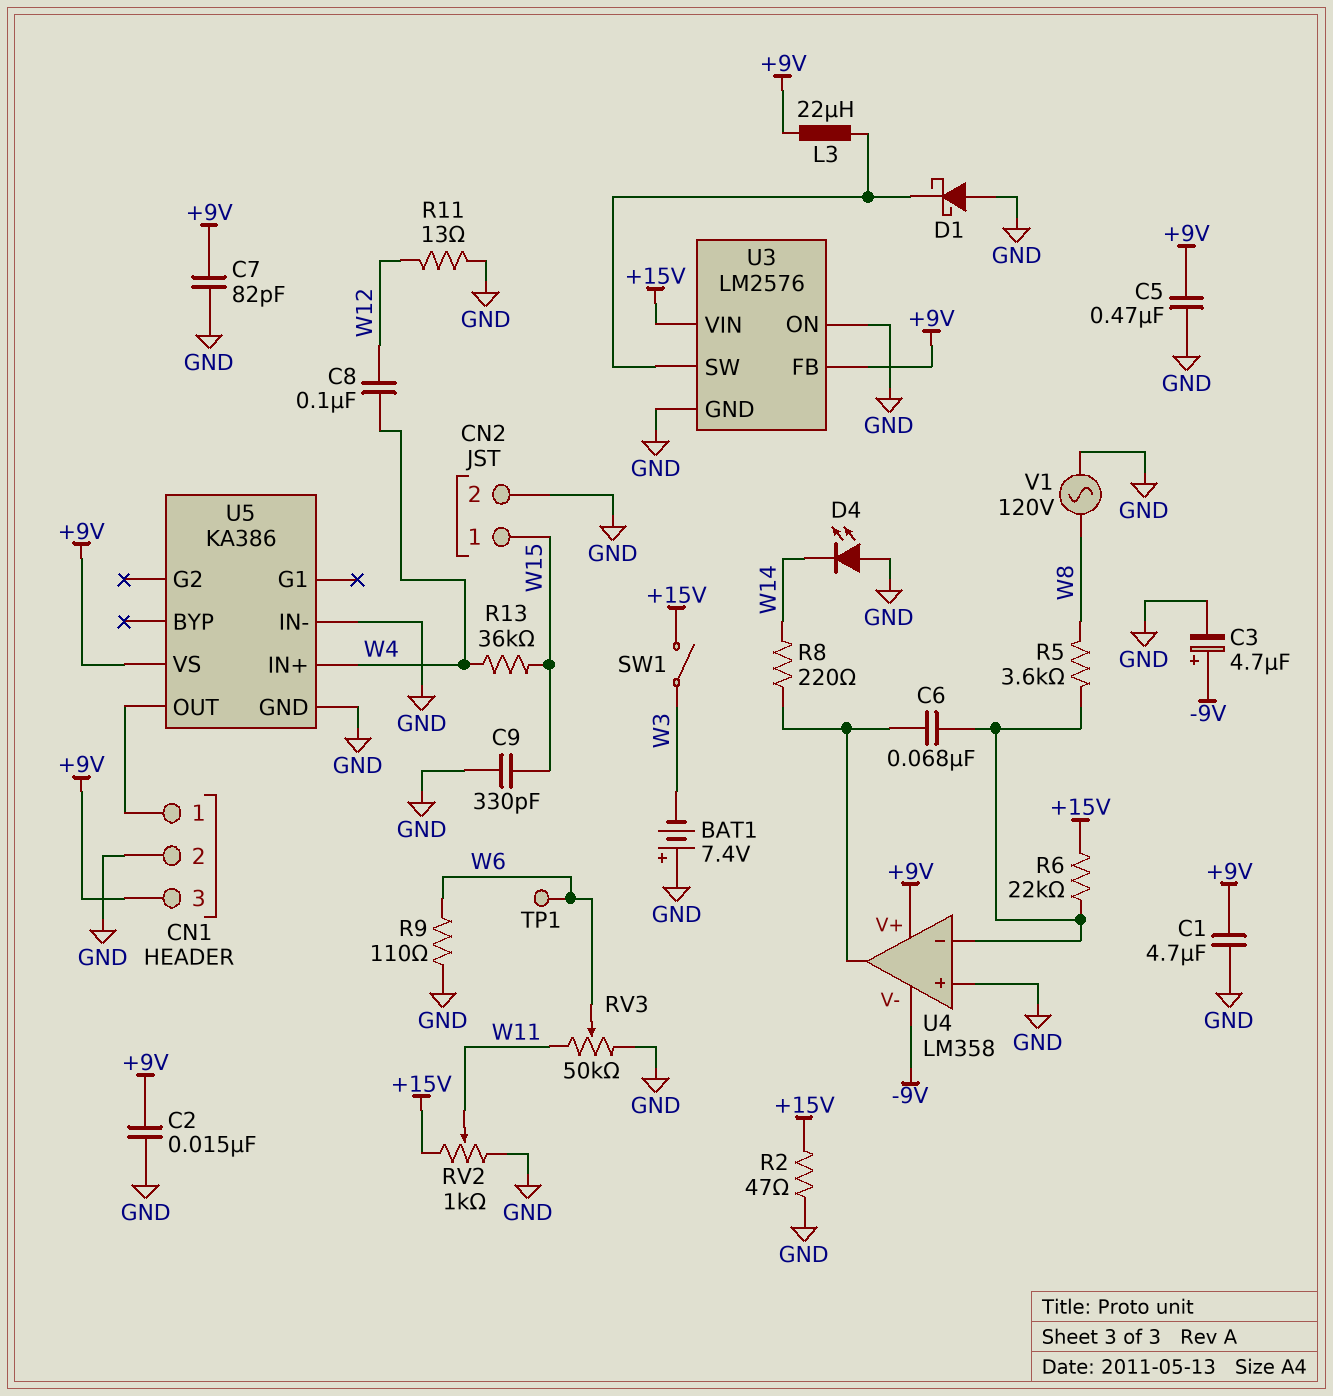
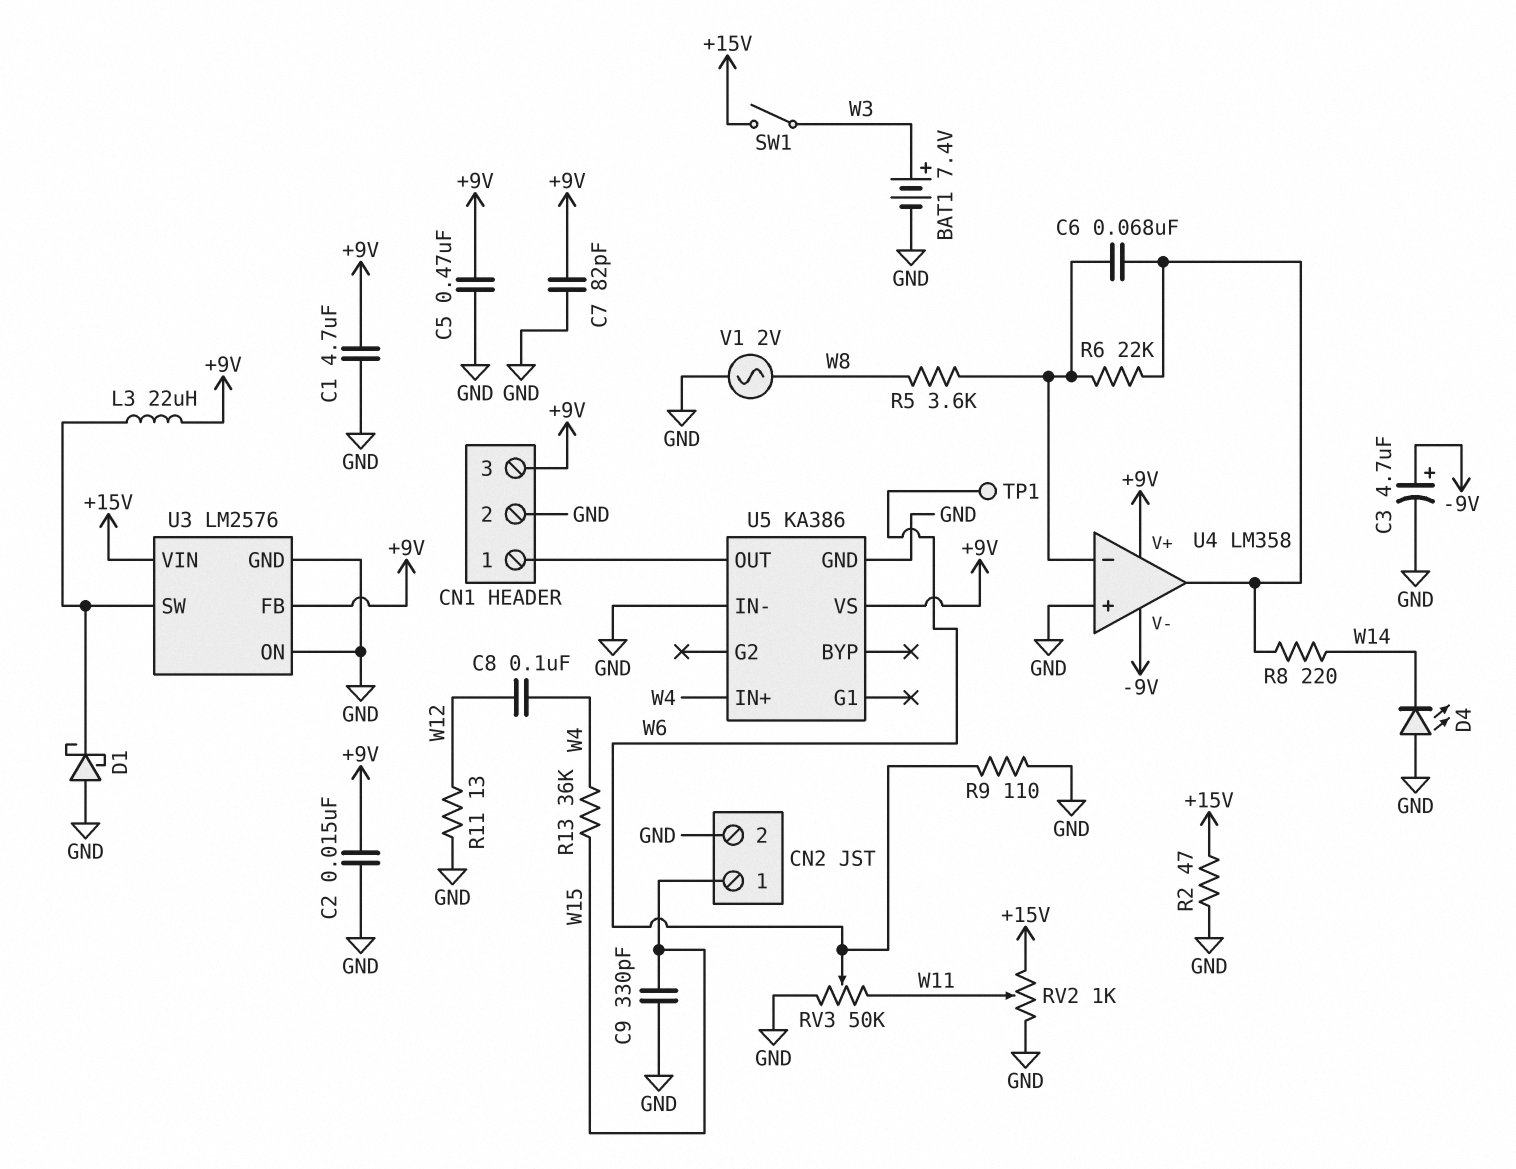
BAT1: 7.4V (plus GND, minus W3) -> 7.4V (plus W3, minus GND)
R6: 22k (+15V, U4/in-) -> 22k (U4/in-, U4/out)
V1: AC 120V (GND, W8) -> AC 2V (GND, W8)

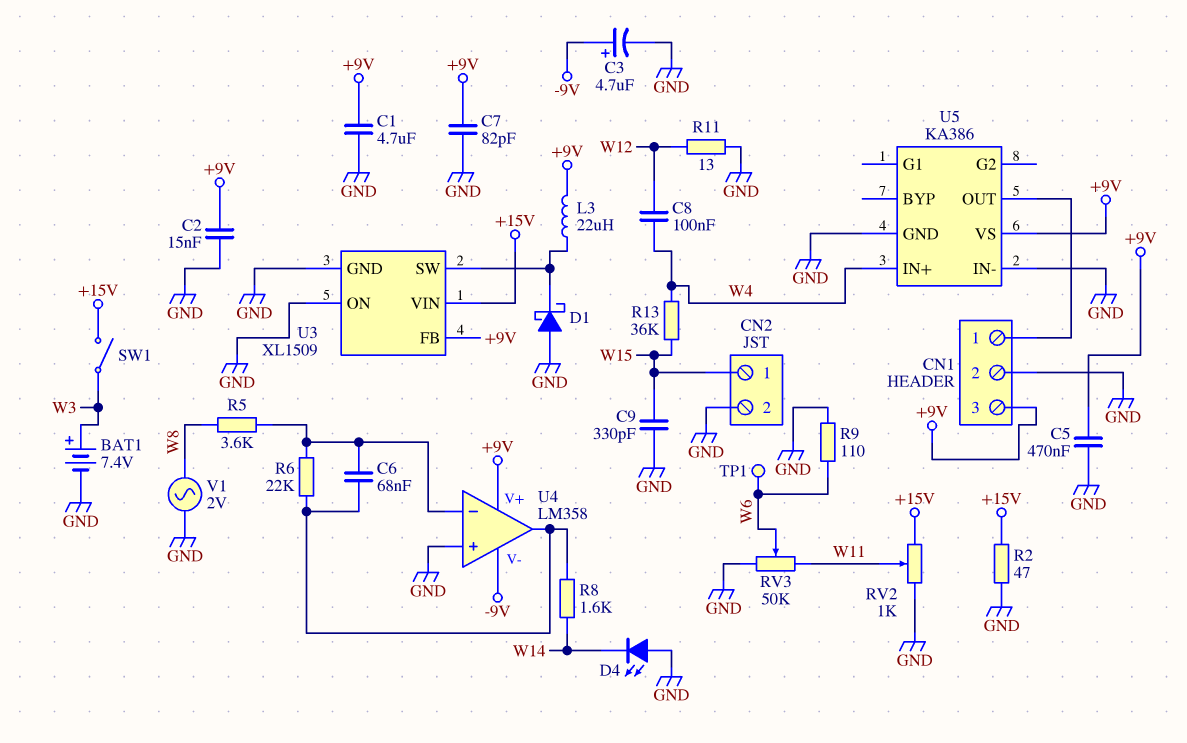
R8: 220 (U4/out, W14) -> 1.6k (U4/out, W14)
U3: LM2576 -> XL1509

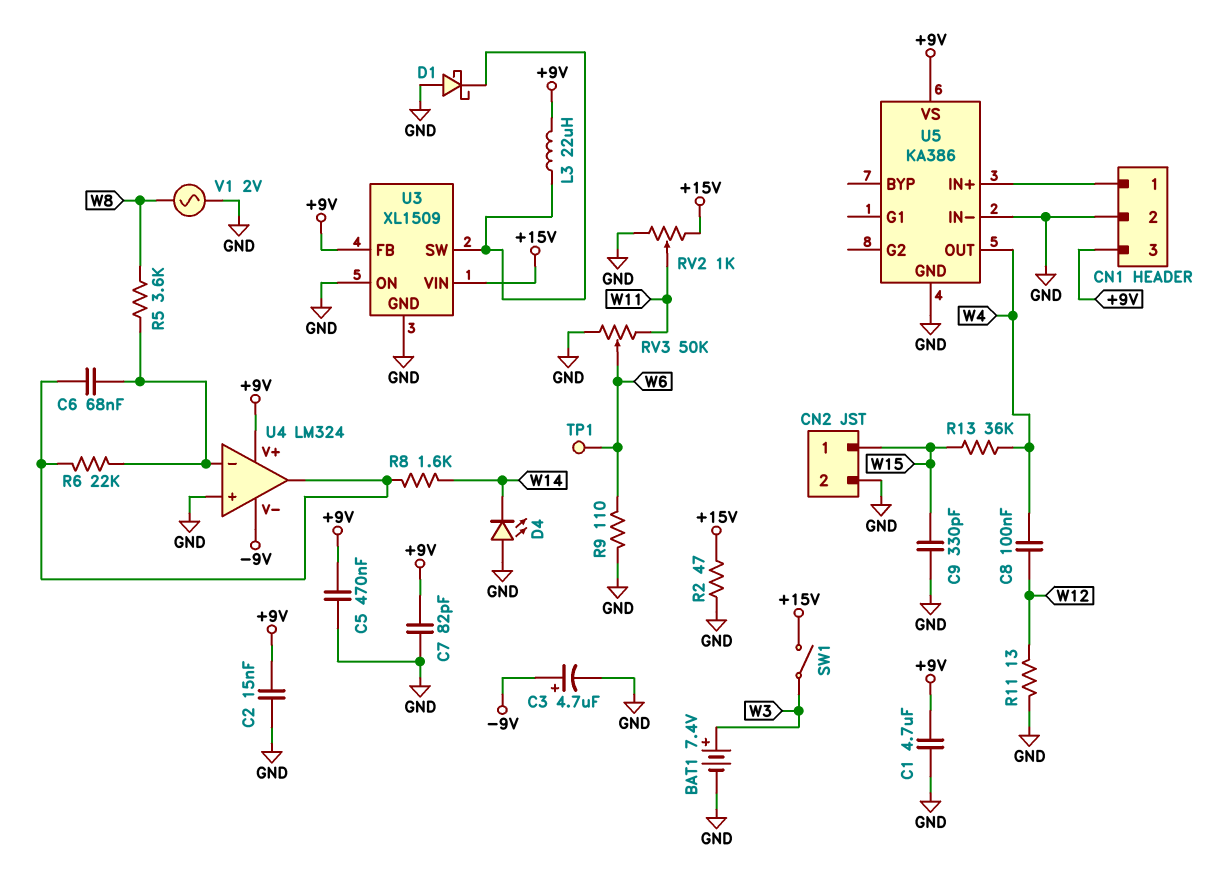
U4: LM358 -> LM324
U5 pin IN+: W4 -> CN1/1
U5 pin OUT: CN1/1 -> W4

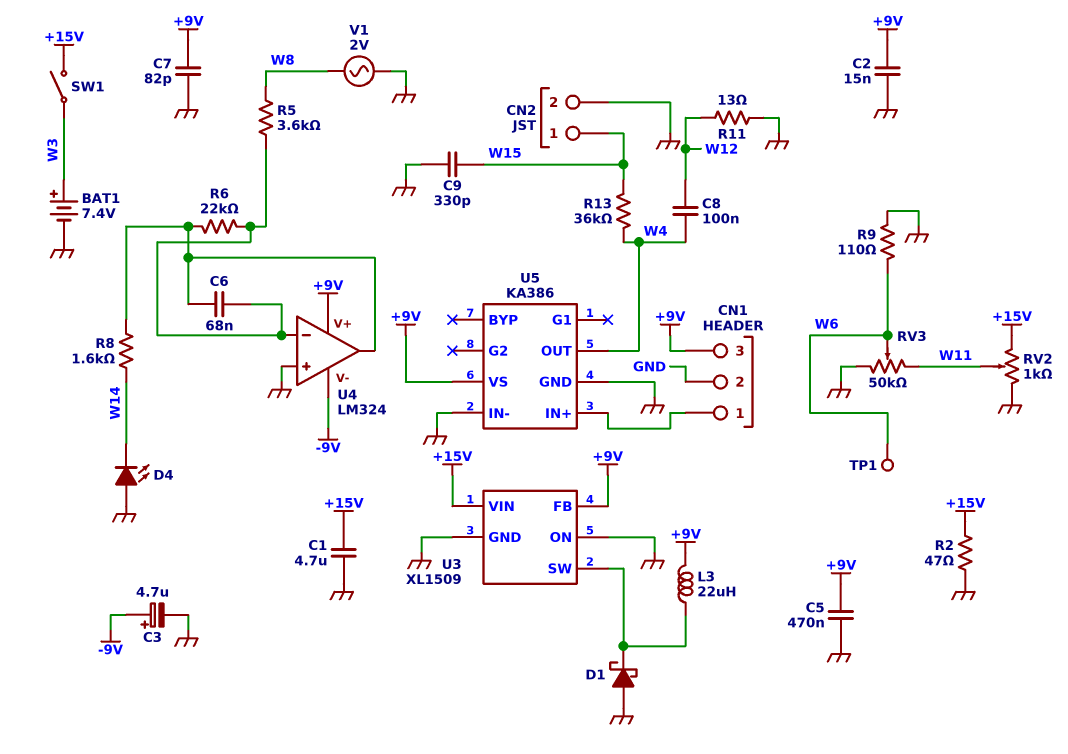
C1: 4.7uF (+9V, GND) -> 4.7uF (+15V, GND)

